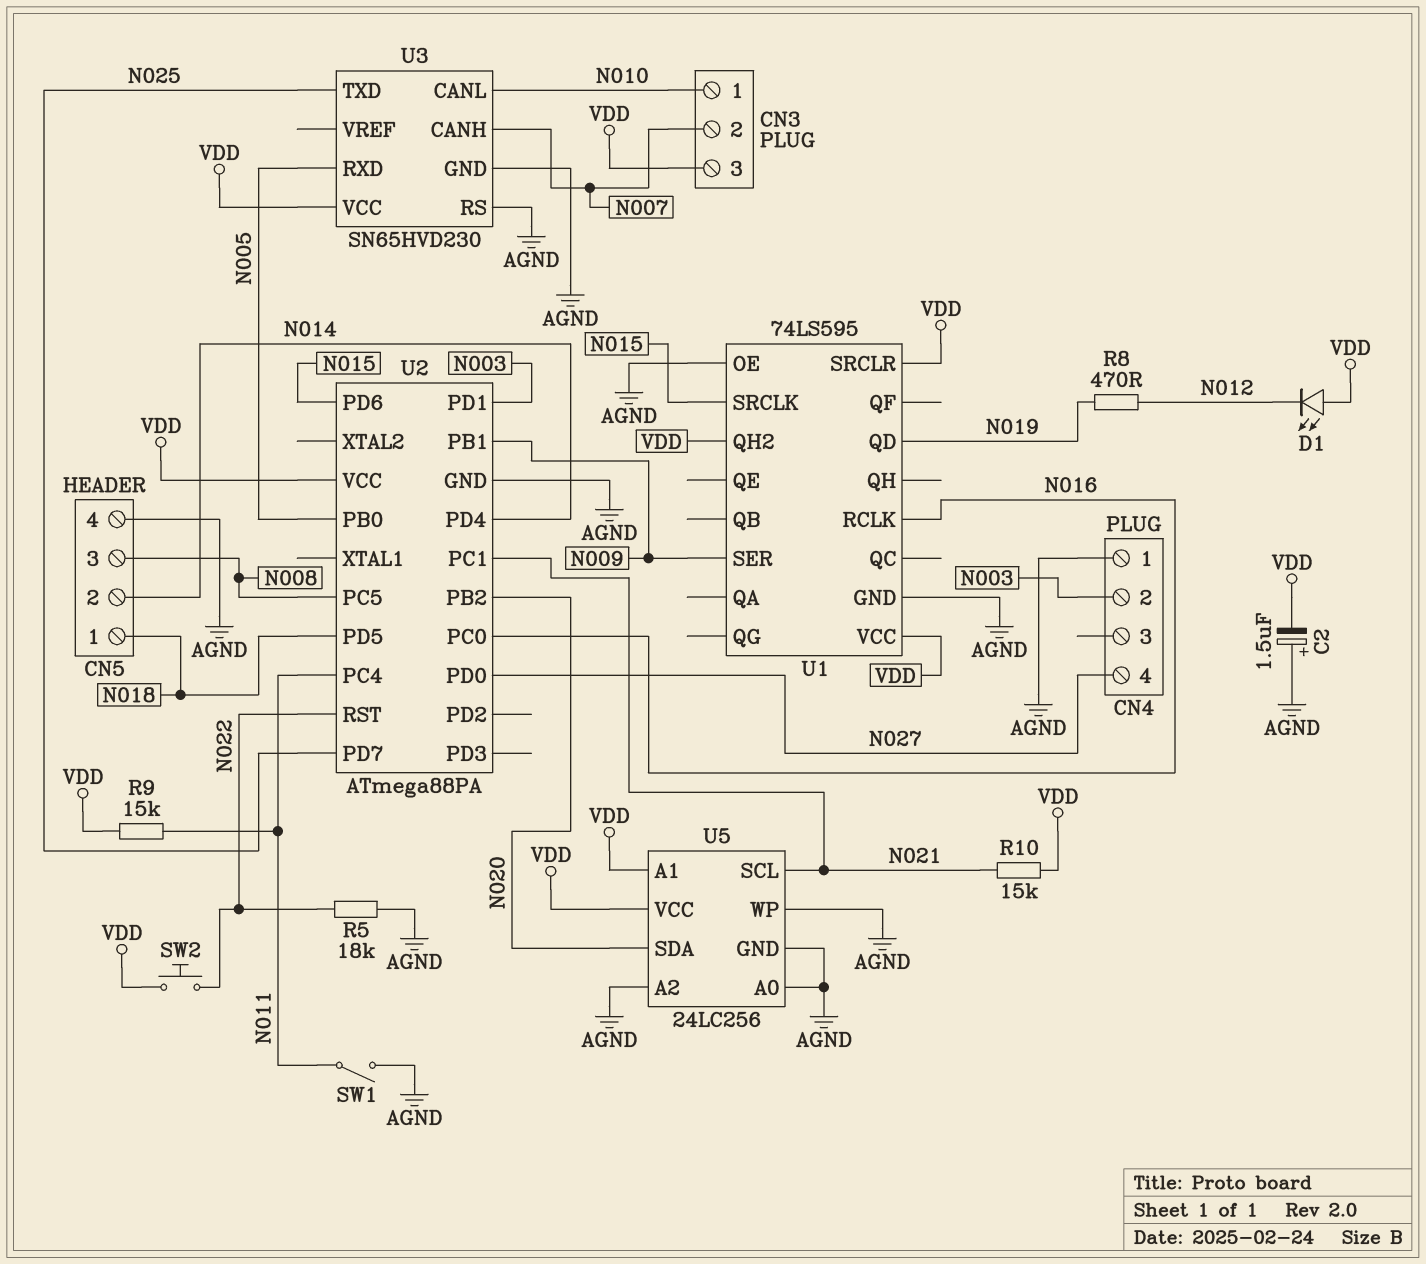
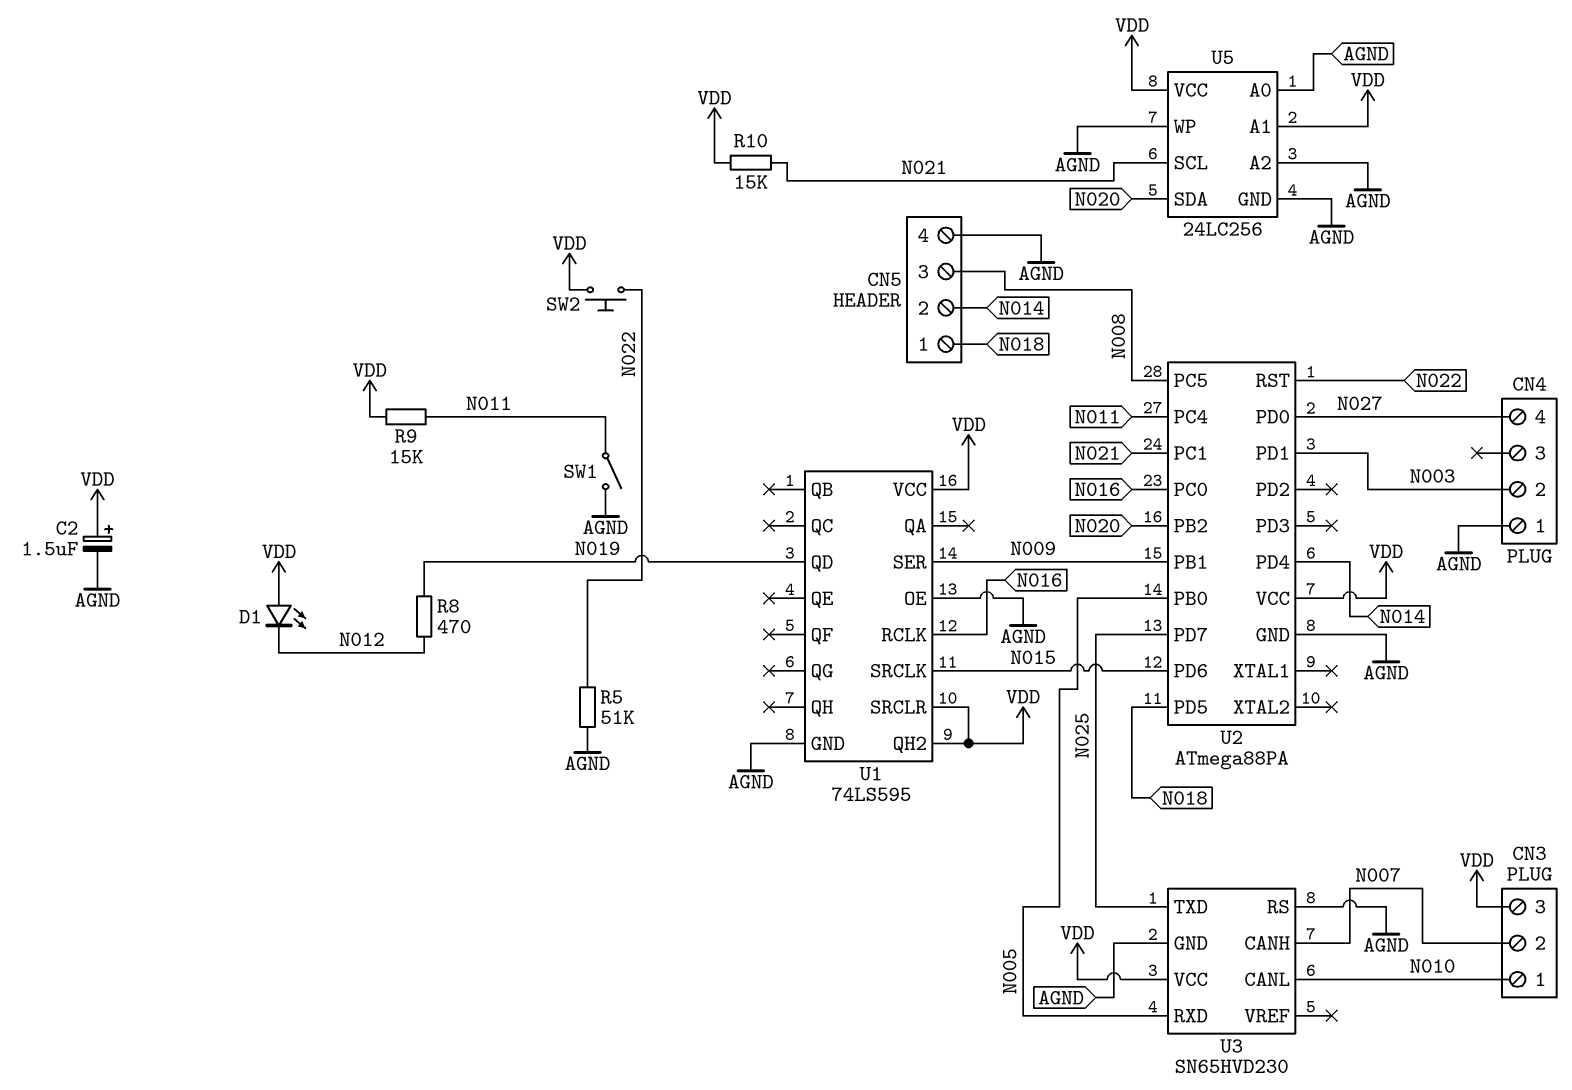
C2: 1.5uF (plus AGND, minus VDD) -> 1.5uF (plus VDD, minus AGND)
R5: 18k (AGND, N022) -> 51k (AGND, N022)

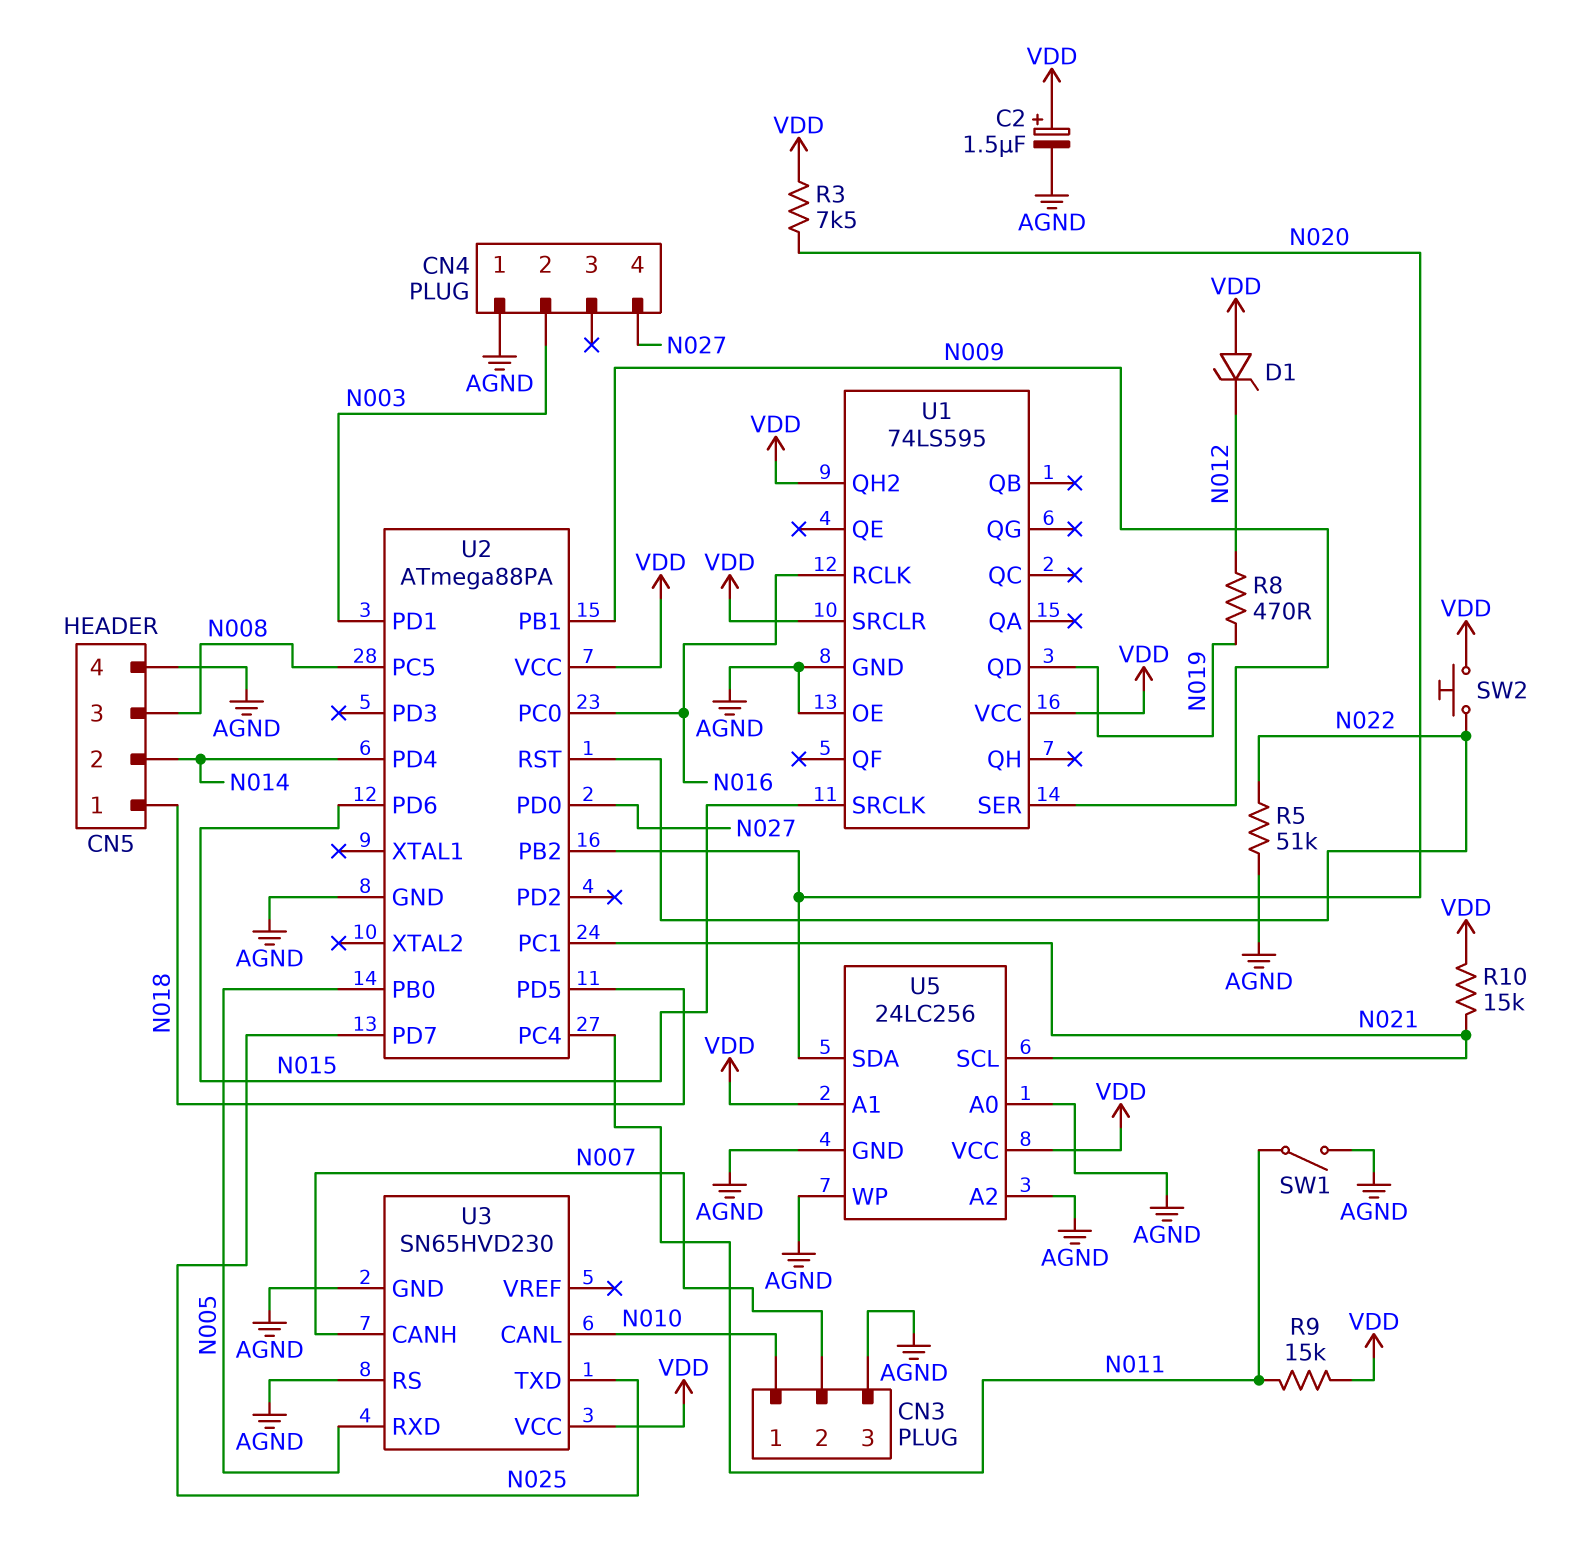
CN3 pin 3: VDD -> AGND
D1: LED (A VDD, K N012) -> zener (A VDD, K N012)
R3: none -> 7.5k (N020, VDD)

